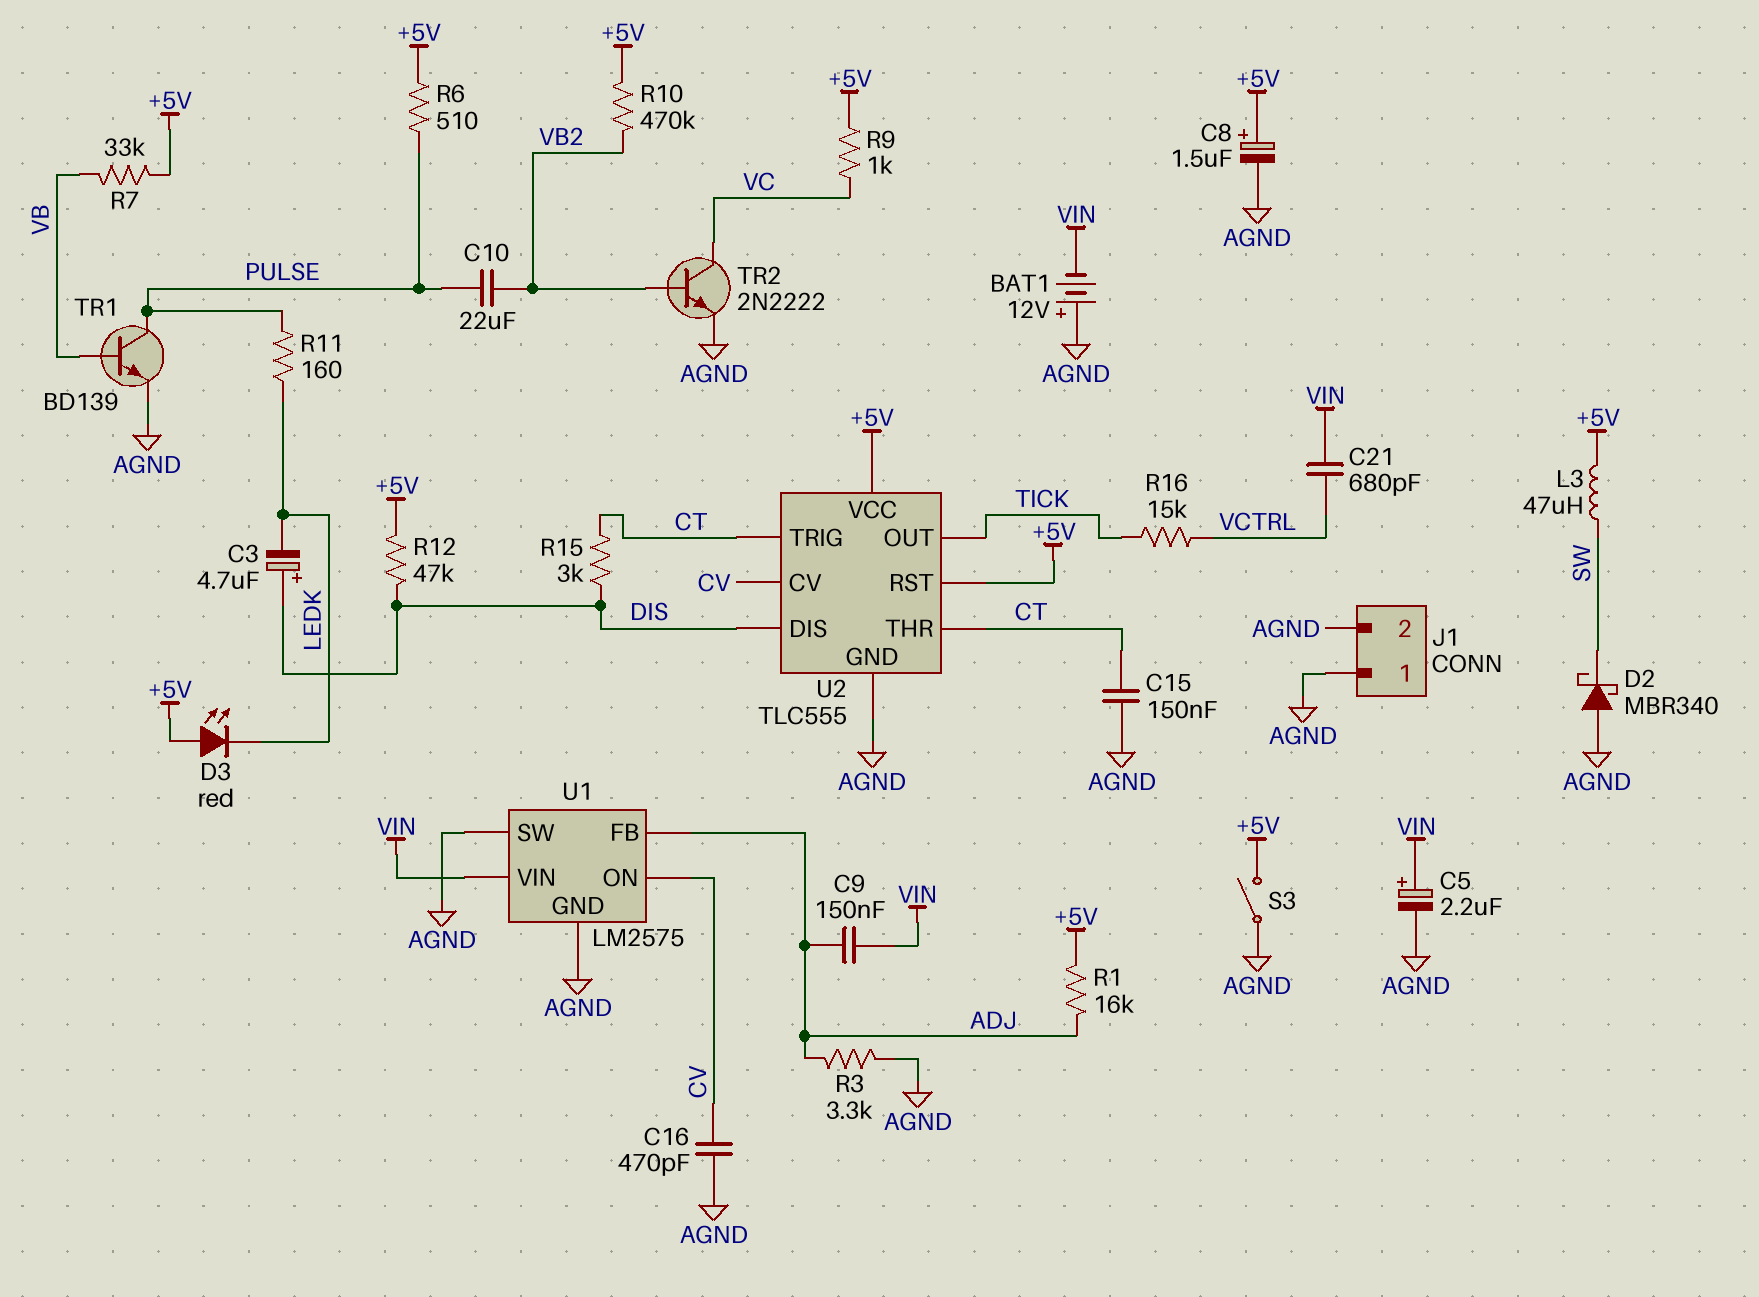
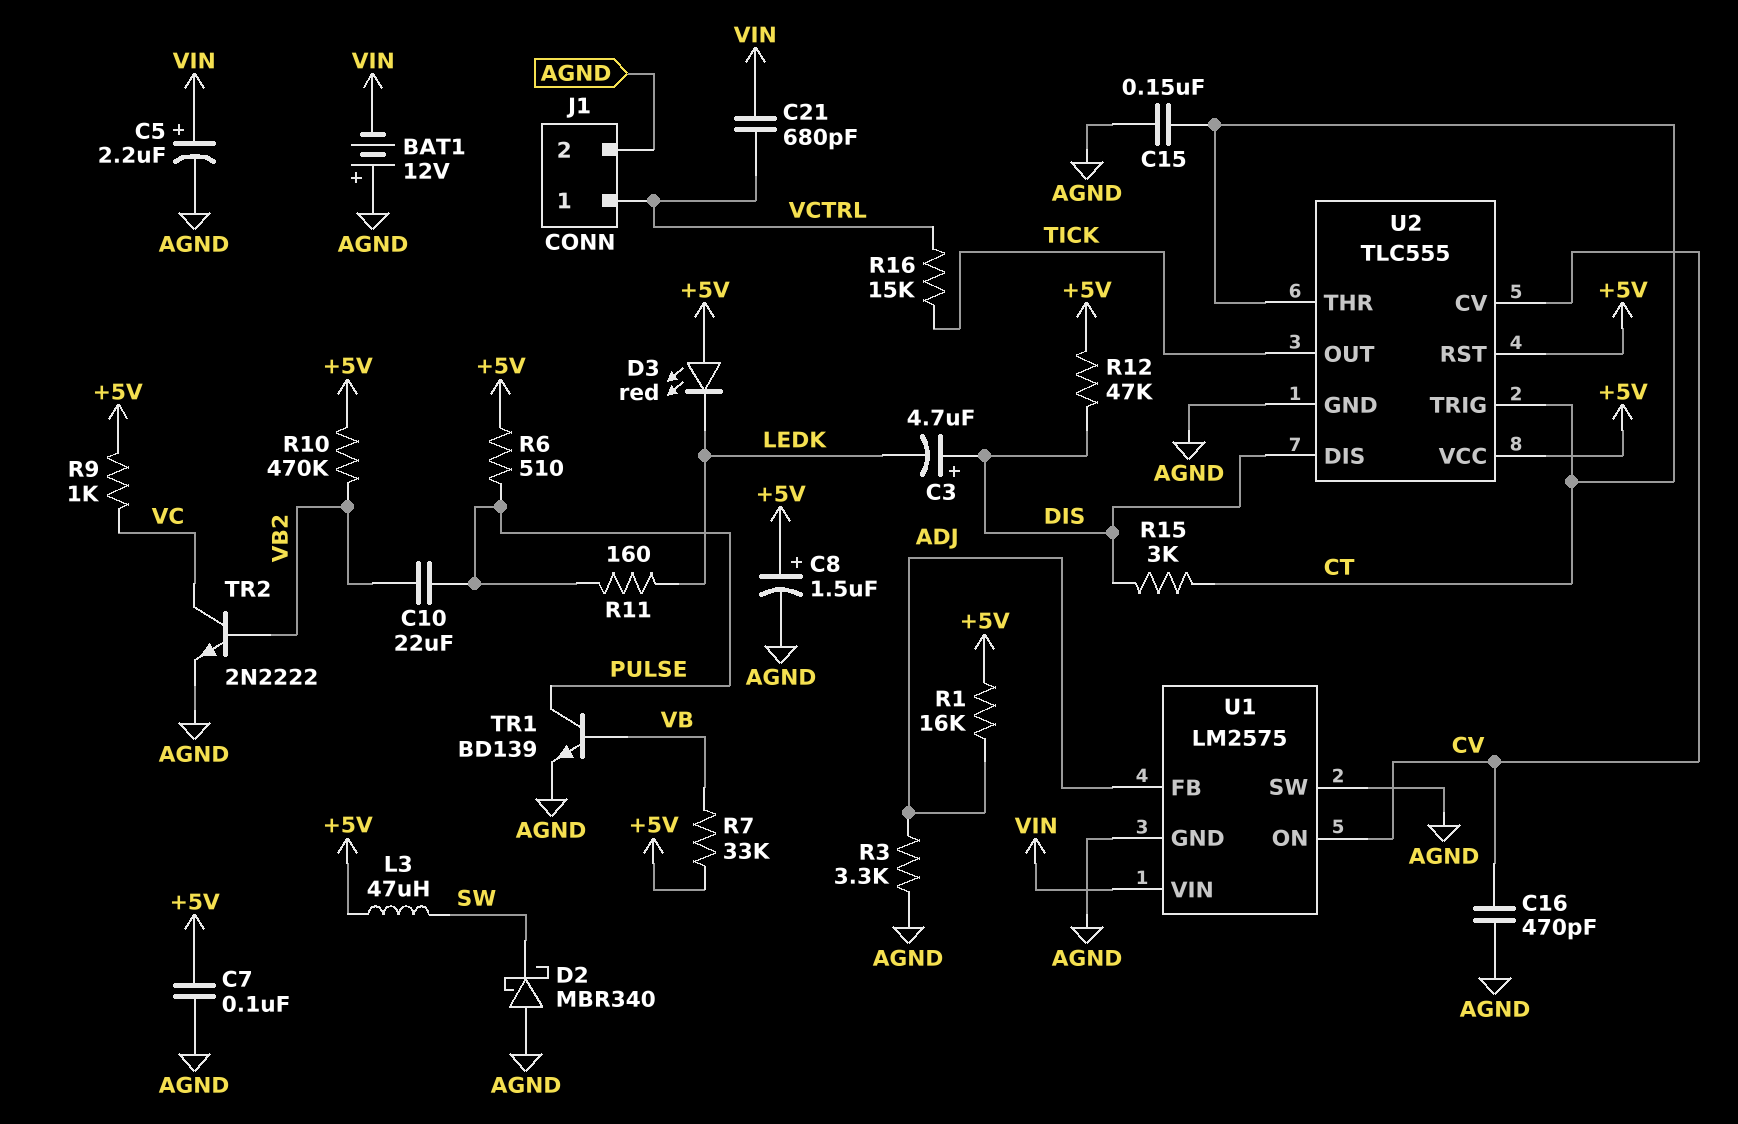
C7: none -> 100nF (+5V, AGND)
C9: 150nF (ADJ, VIN) -> none
J1 pin 1: AGND -> VCTRL
S3: switch (+5V, AGND) -> none

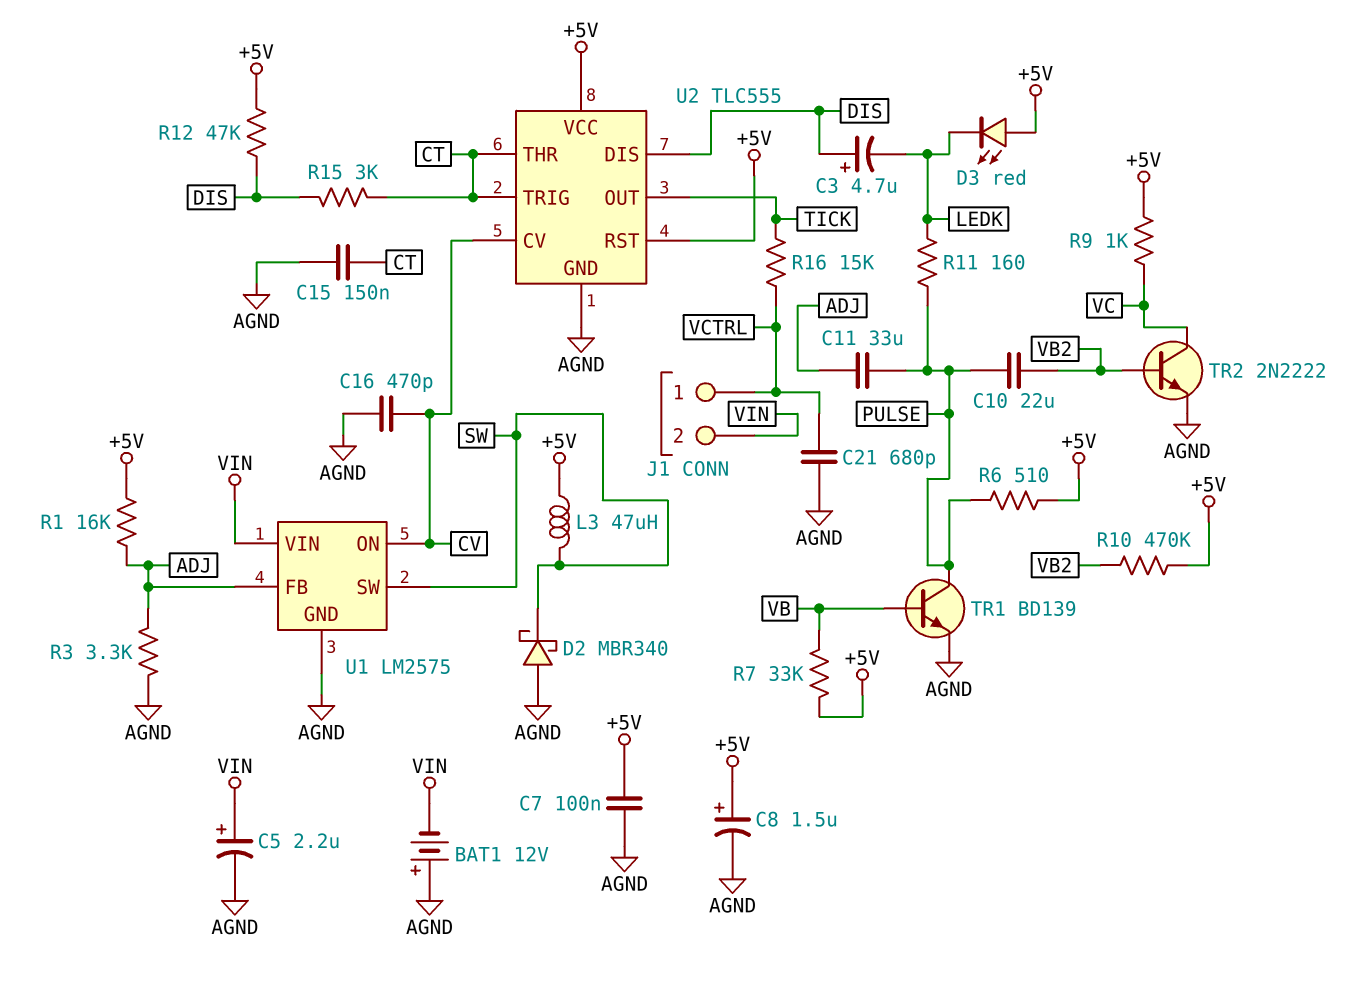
C11: none -> 33uF (ADJ, PULSE)
C21: 680pF (VCTRL, VIN) -> 680pF (AGND, VCTRL)
J1 pin 2: AGND -> VIN
U1 pin SW: AGND -> SW

